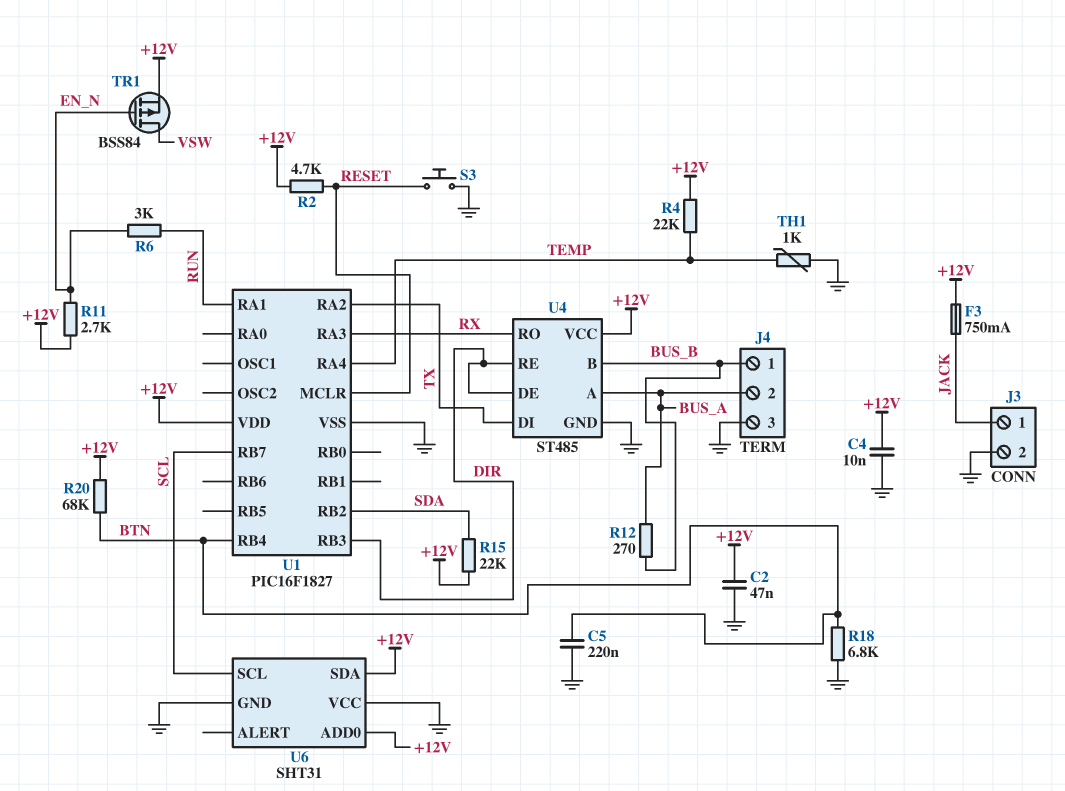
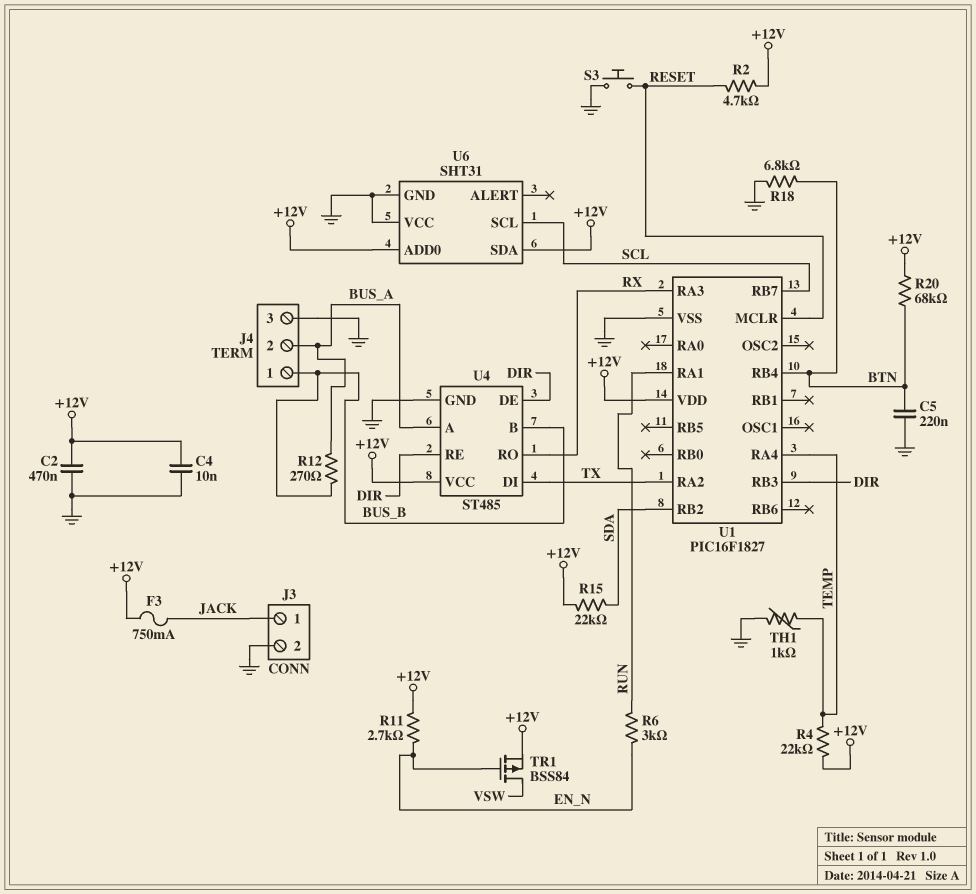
C2: 47nF (+12V, GND) -> 470nF (+12V, GND)

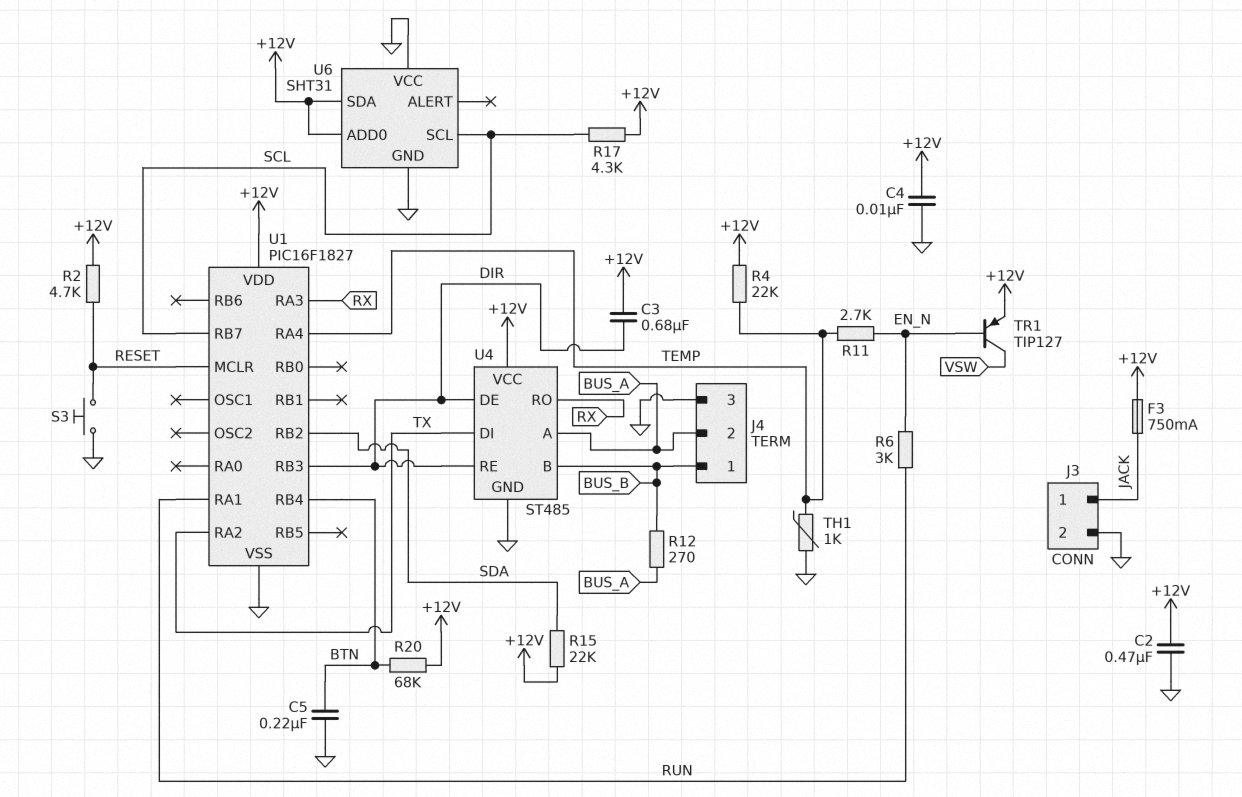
C3: none -> 680nF (+12V, DIR)
R11: 2.7k (+12V, EN_N) -> 2.7k (EN_N, TEMP)
R17: none -> 4.3k (+12V, SCL)
R18: 6.8k (BTN, GND) -> none
TR1: PMOS BSS84 (G EN_N, D VSW, S +12V) -> PNP TIP127 (B EN_N, C VSW, E +12V)

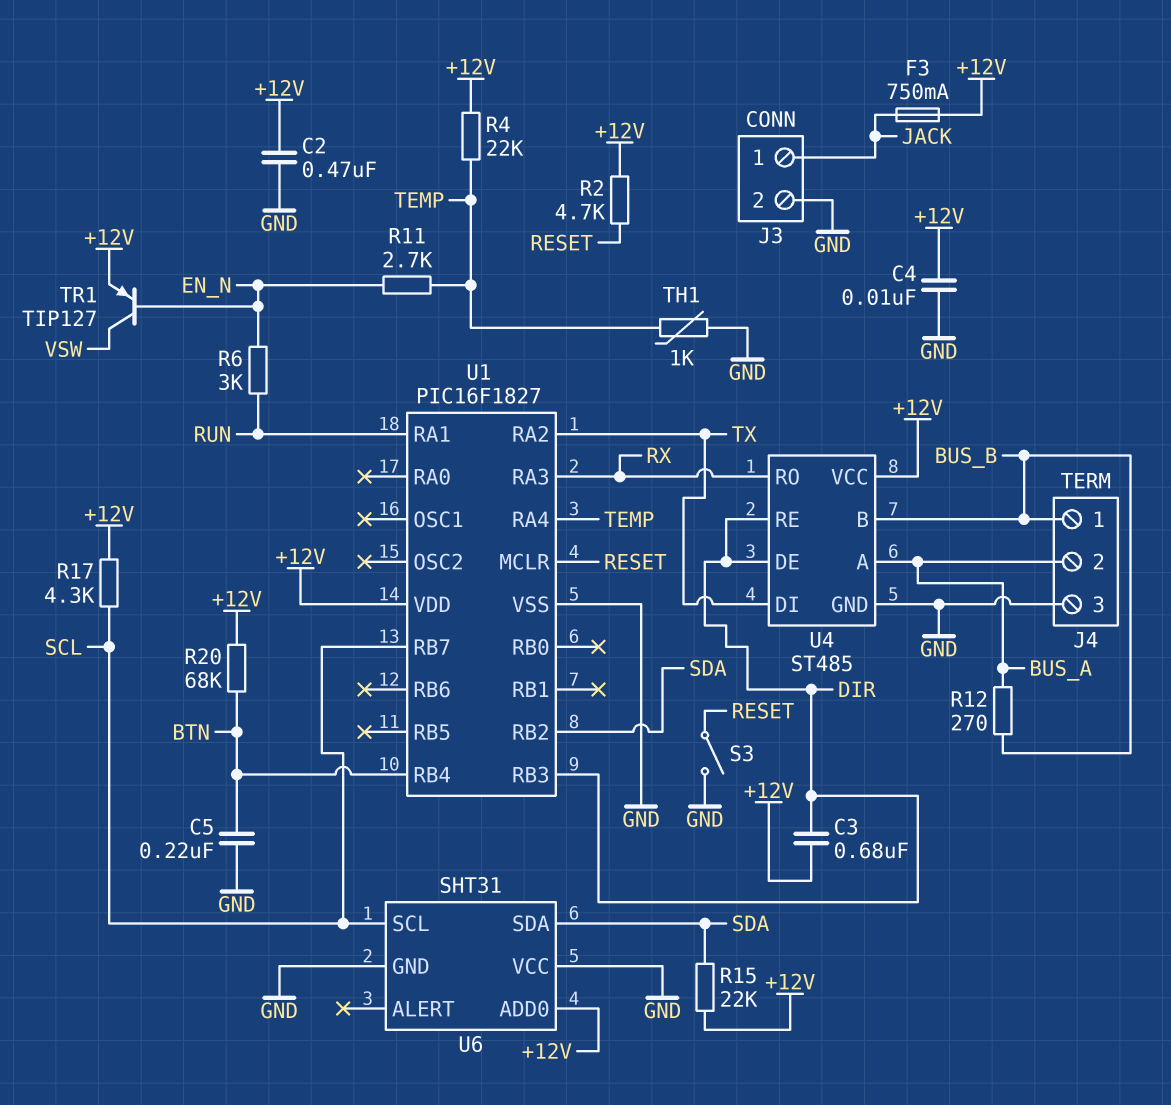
S3: button (GND, RESET) -> switch (GND, RESET)
U6 pin SDA: +12V -> SDA

